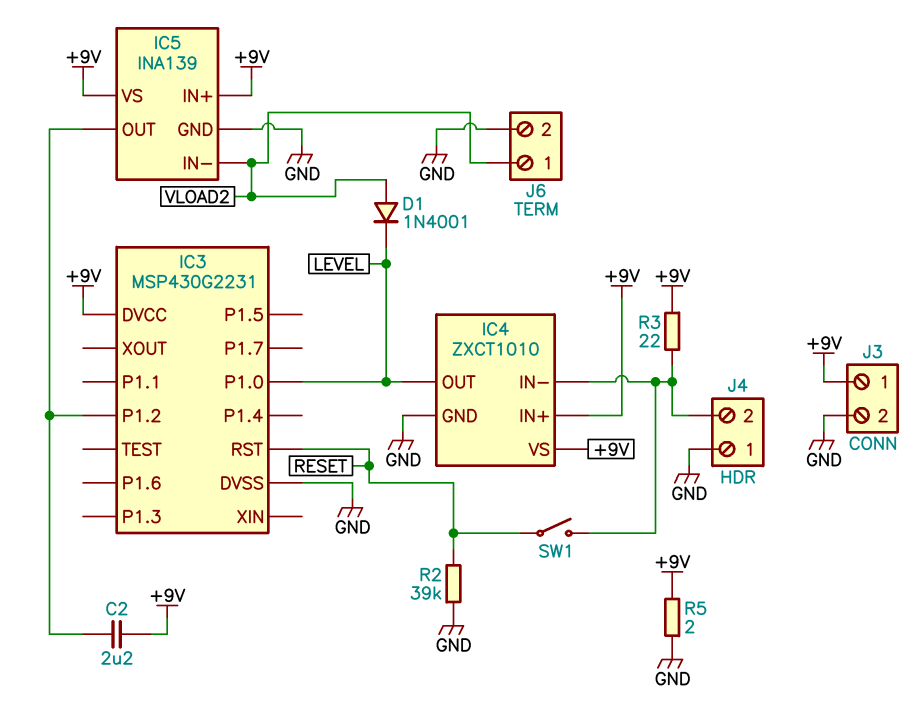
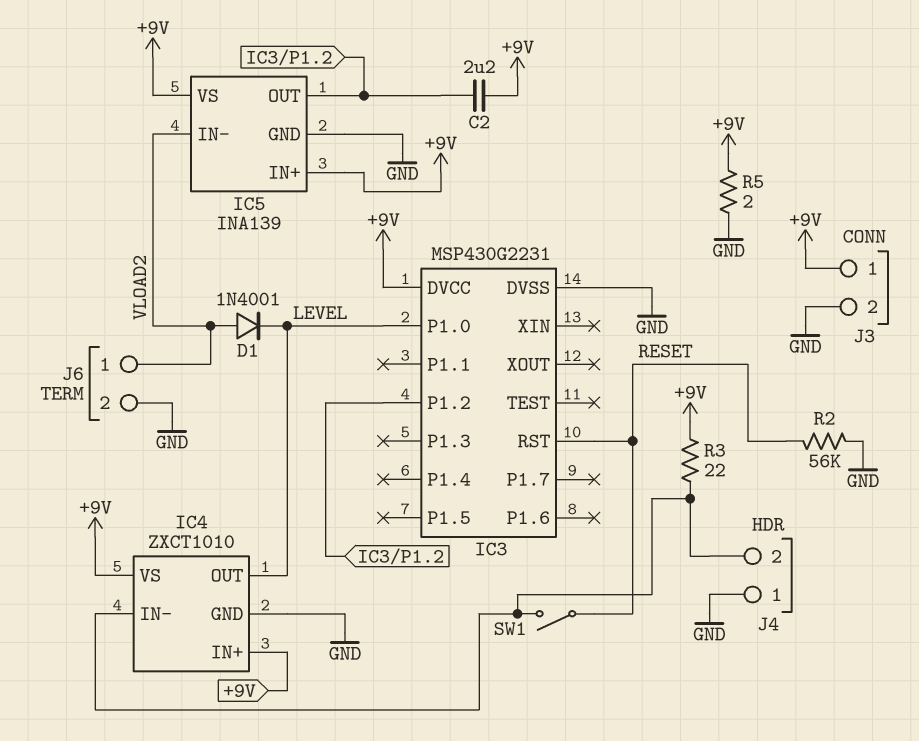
R2: 39k (GND, RESET) -> 56k (GND, RESET)

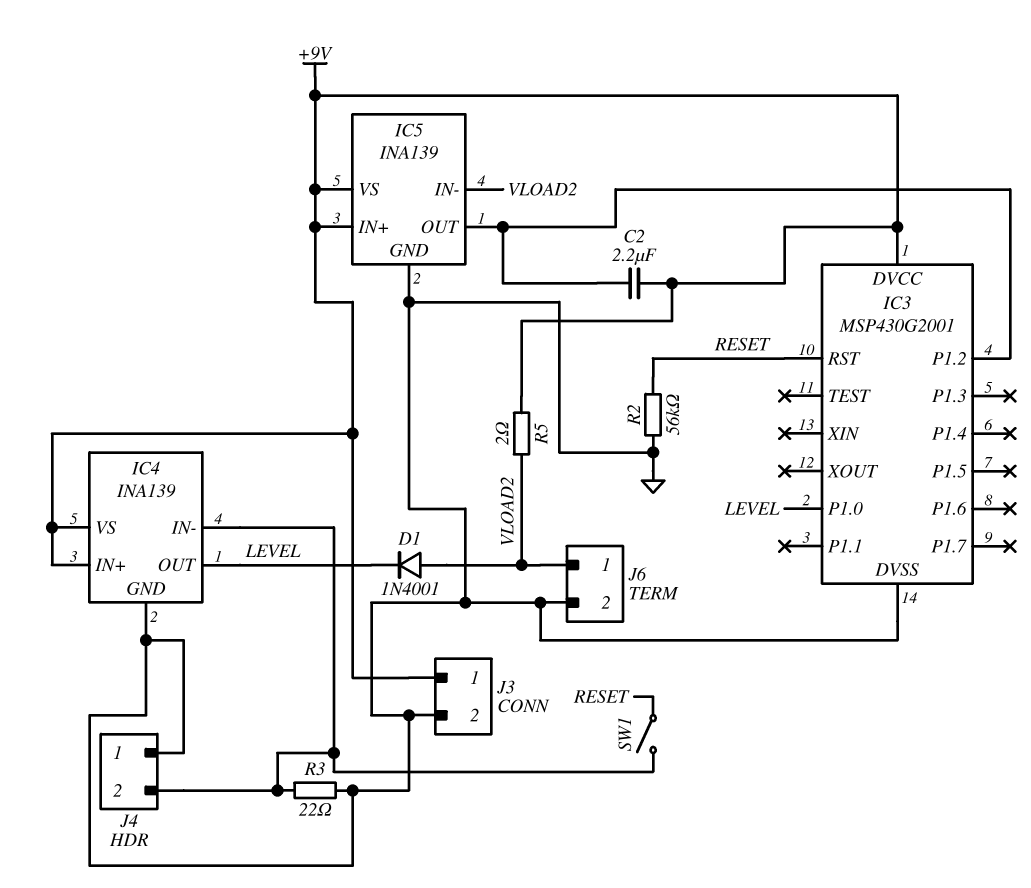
IC3: MSP430G2231 -> MSP430G2001
IC4: ZXCT1010 -> INA139
R3: 22 (+9V, IC4/IN-) -> 22 (GND, IC4/IN-)
R5: 2 (+9V, GND) -> 2 (+9V, VLOAD2)

